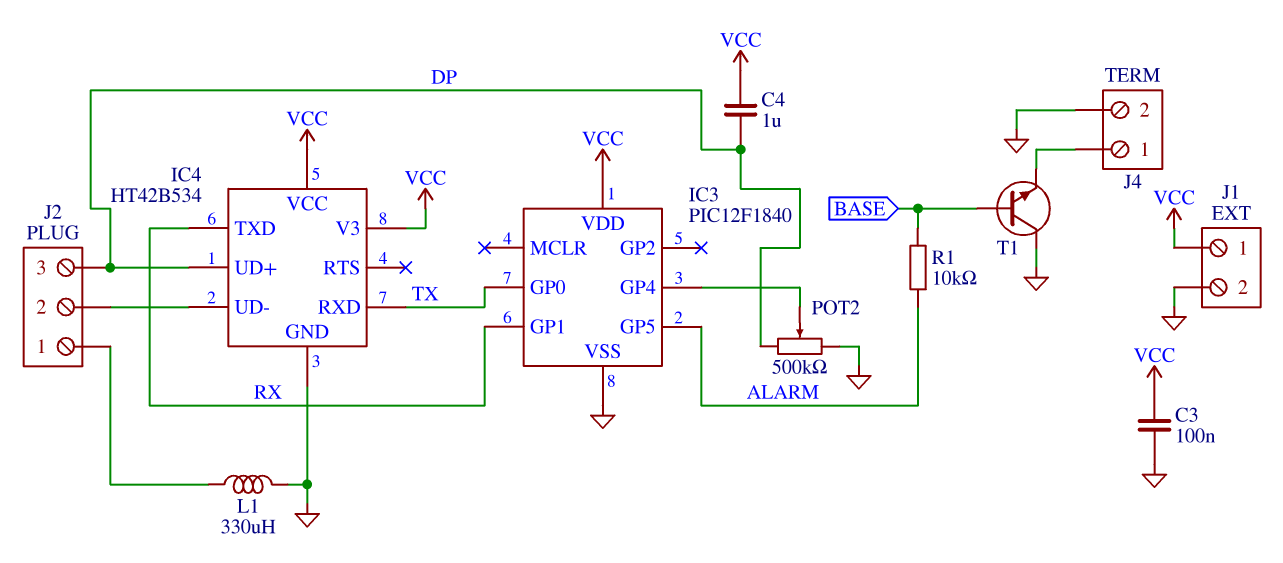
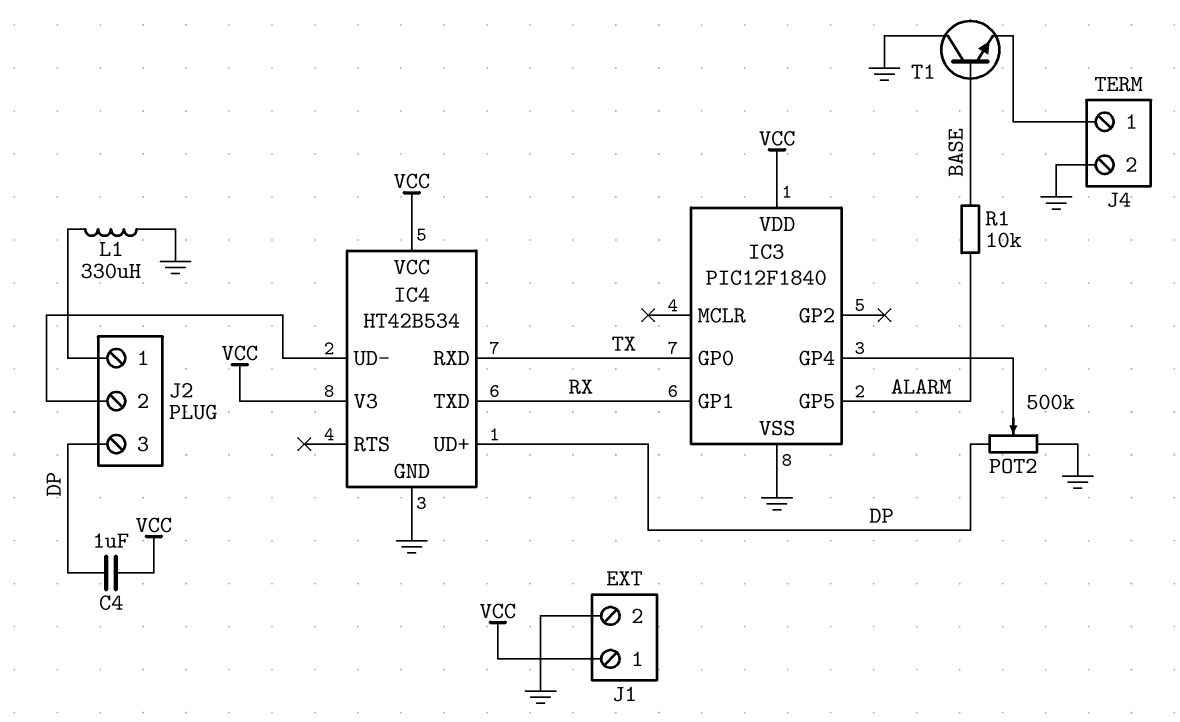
C3: 100nF (GND, VCC) -> none

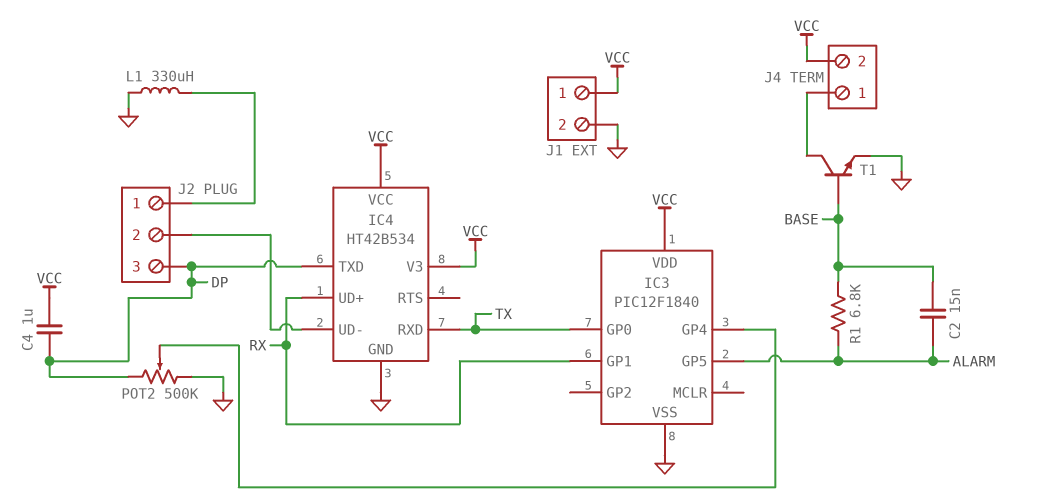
C2: none -> 15nF (ALARM, BASE)
IC4 pin TXD: RX -> DP
IC4 pin UD+: DP -> RX
J4 pin 2: GND -> VCC
R1: 10k (ALARM, BASE) -> 6.8k (ALARM, BASE)
T1: NPN (B BASE, C GND, E J4/1) -> NPN (B BASE, C J4/1, E GND)

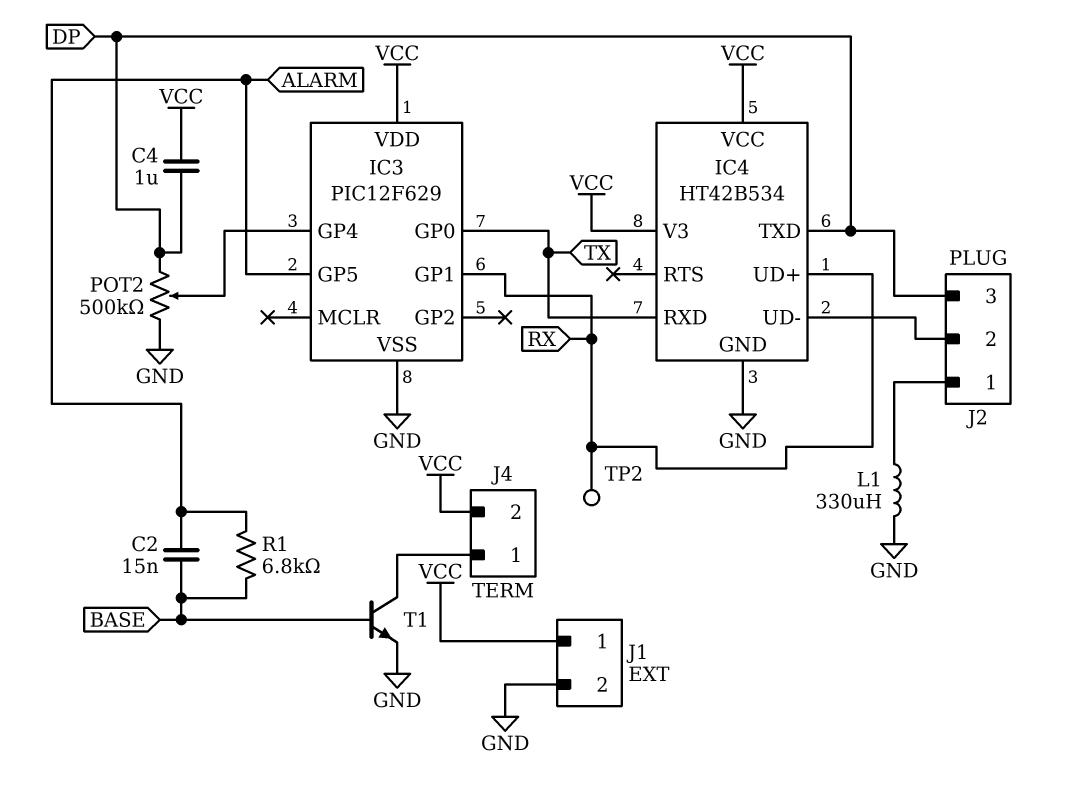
IC3: PIC12F1840 -> PIC12F629
TP2: none -> test point (RX)

